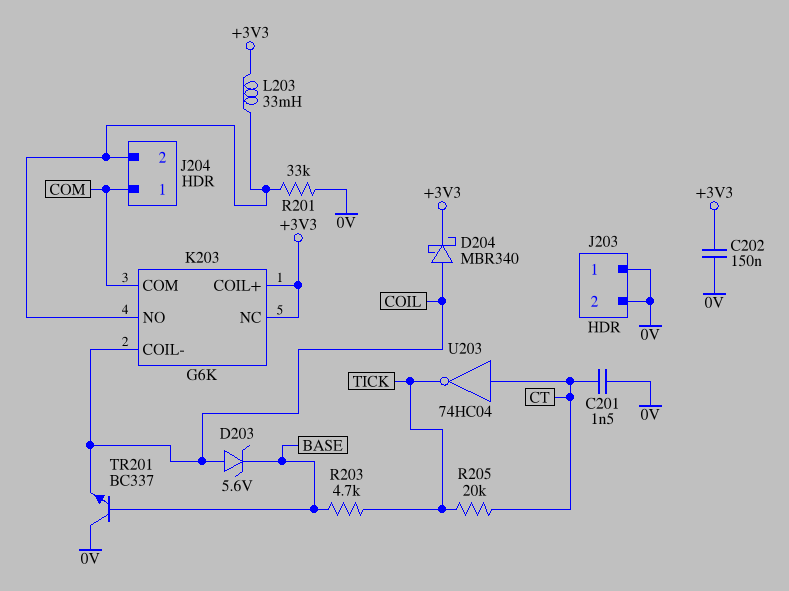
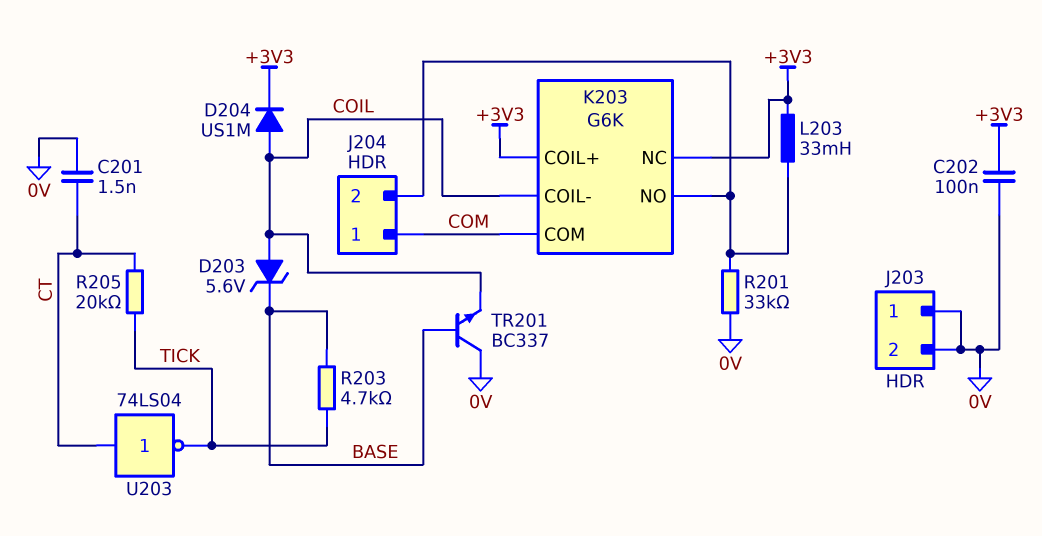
C202: 150nF (+3V3, 0V) -> 100nF (+3V3, 0V)
D204: schottky MBR340 (A COIL, K +3V3) -> diode US1M (A COIL, K +3V3)
U203: NOT 74HC04 (in CT, out TICK) -> NOT 74LS04 (in CT, out TICK)

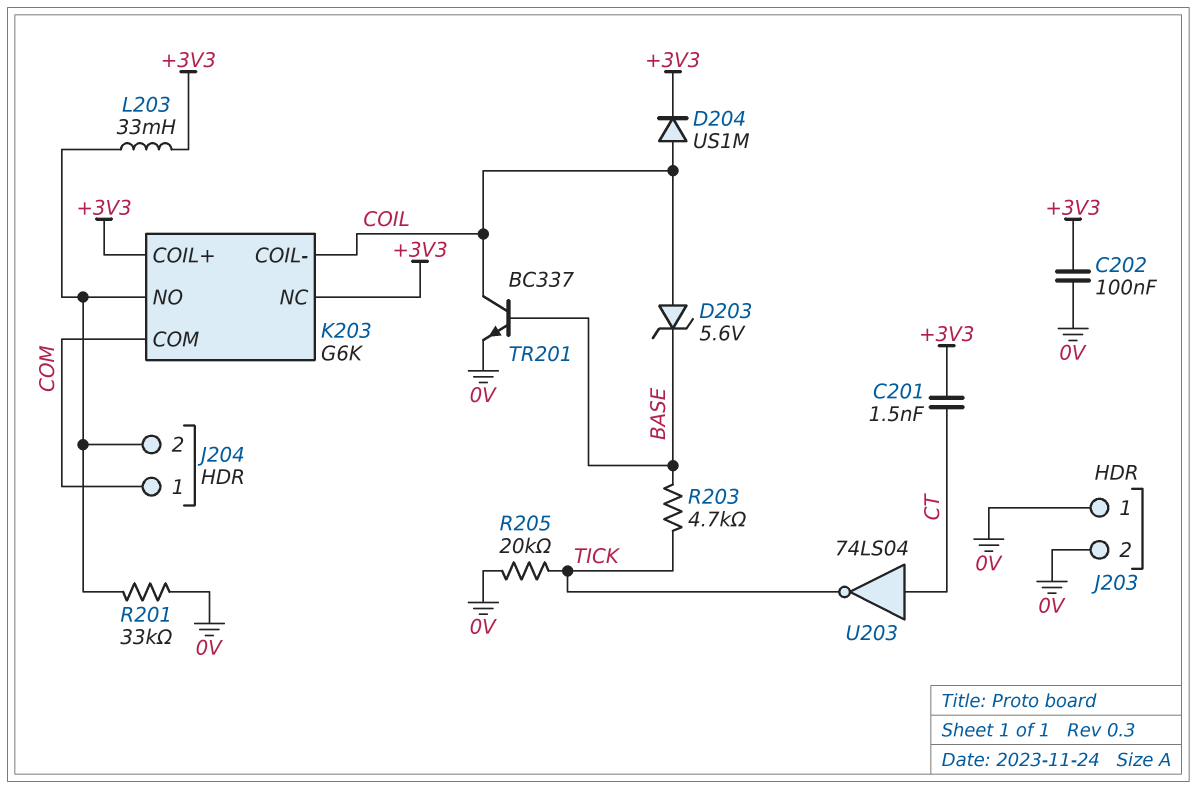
C201: 1.5nF (0V, CT) -> 1.5nF (+3V3, CT)
R205: 20k (CT, TICK) -> 20k (0V, TICK)
TR201: NPN BC337 (B BASE, C 0V, E COIL) -> NPN BC337 (B BASE, C COIL, E 0V)

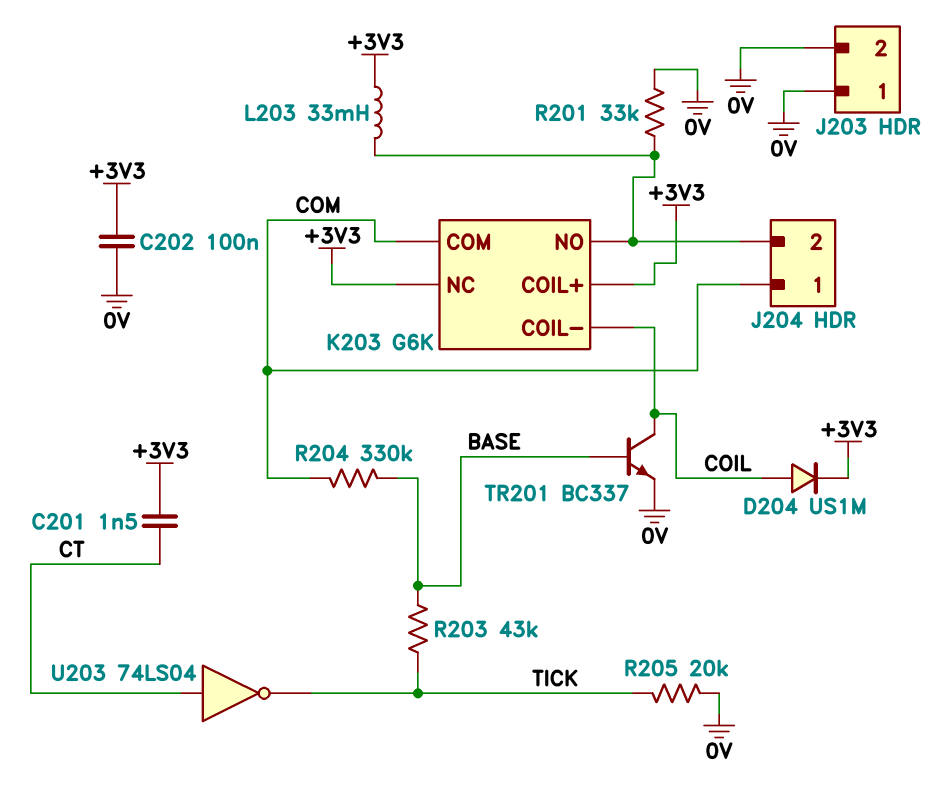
D203: zener 5.6V (A COIL, K BASE) -> none
R203: 4.7k (BASE, TICK) -> 43k (BASE, TICK)
R204: none -> 330k (BASE, COM)

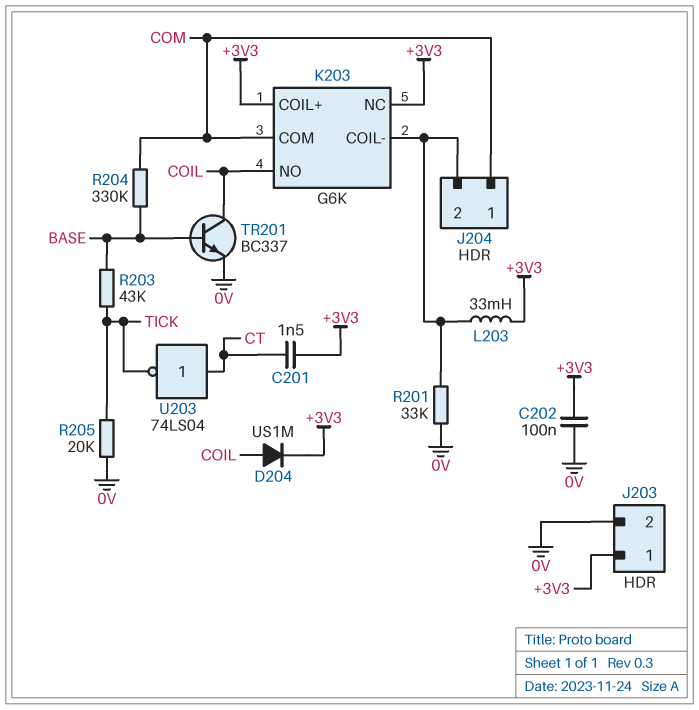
J203 pin 1: 0V -> +3V3
K203 pin COIL-: COIL -> J204/2
K203 pin NO: J204/2 -> COIL

